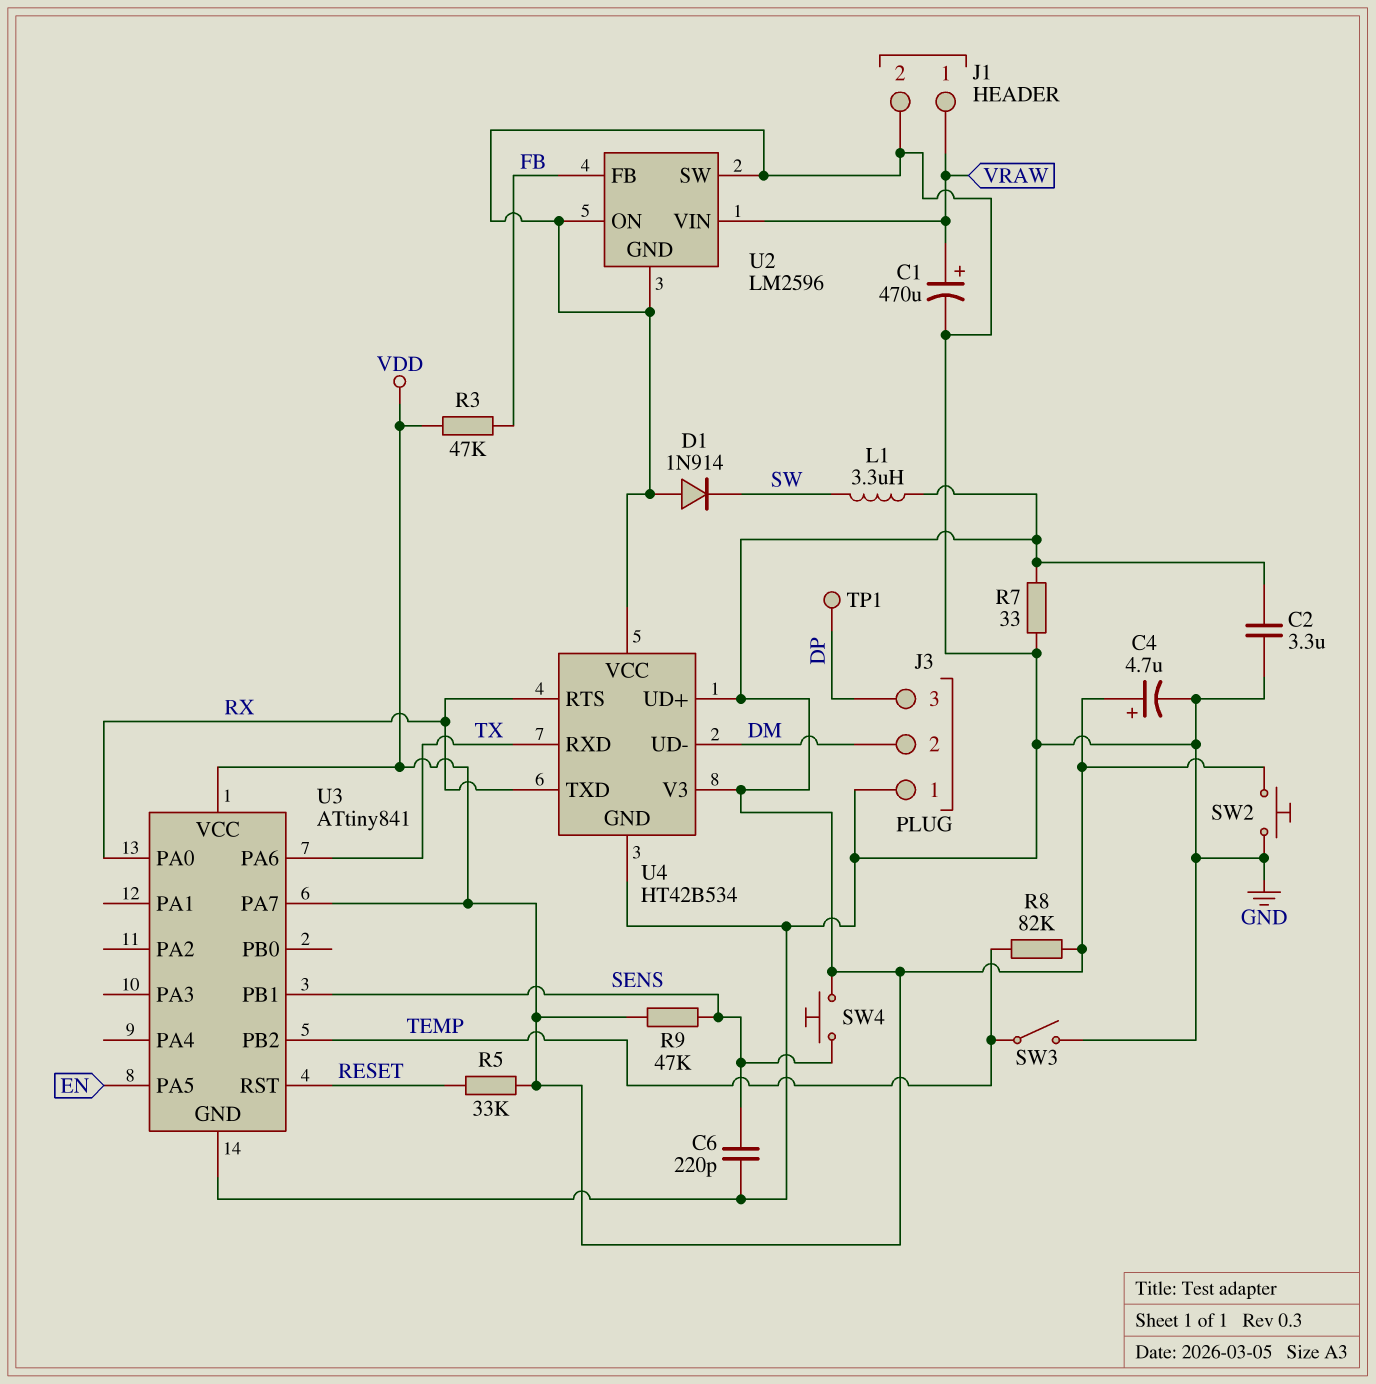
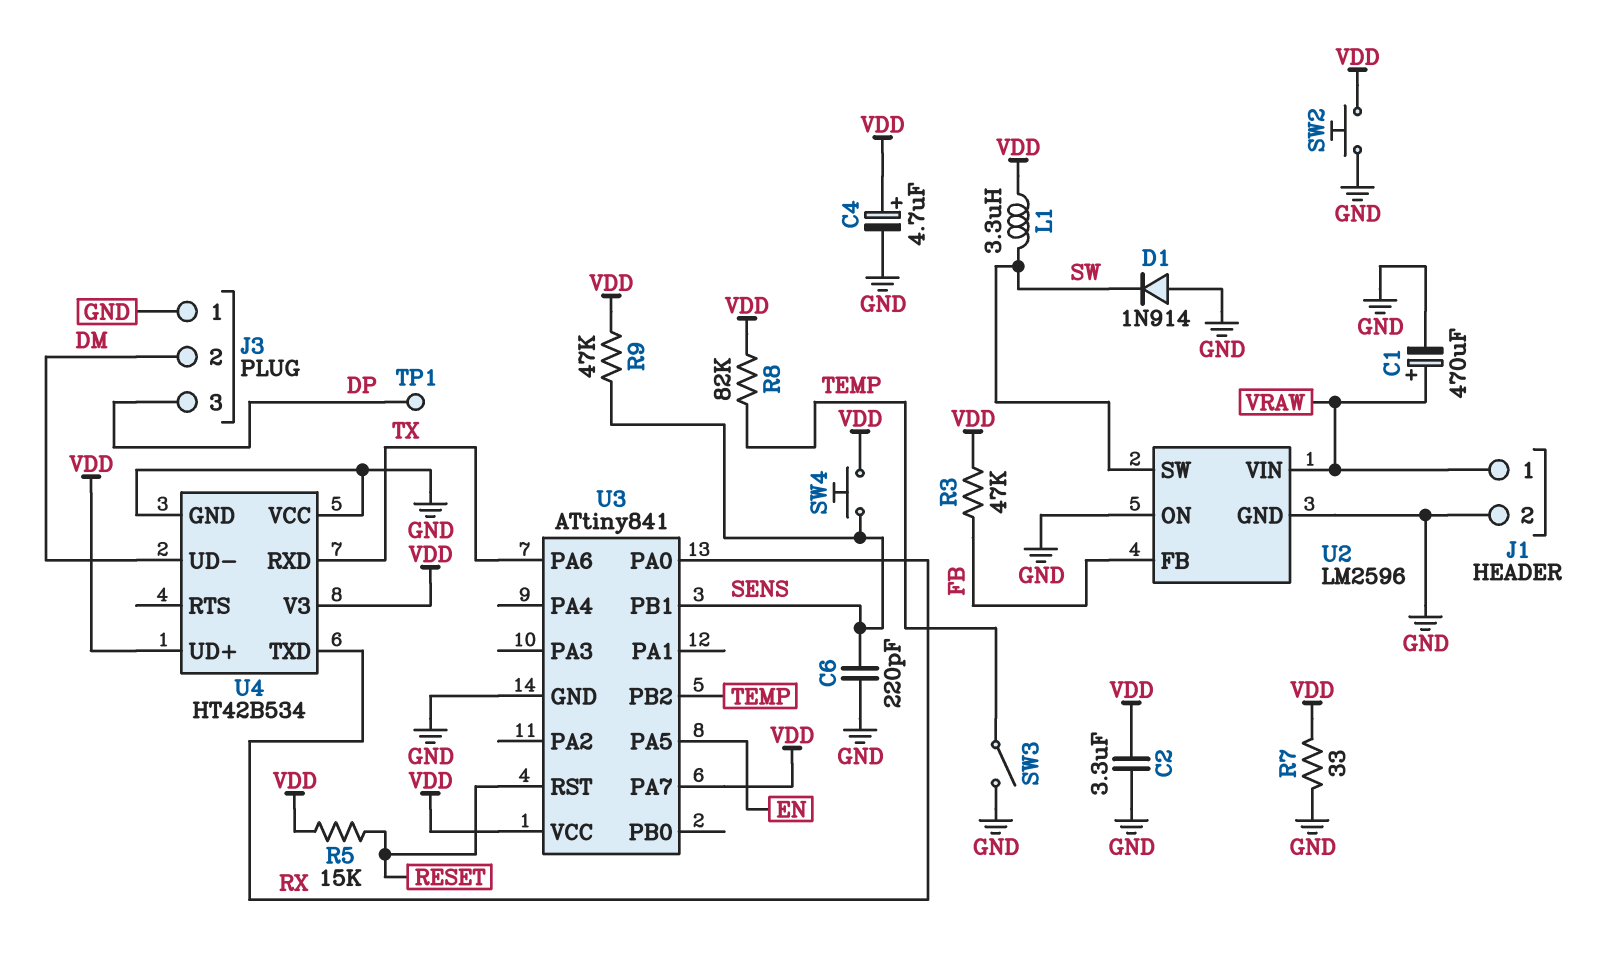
R5: 33k (RESET, VDD) -> 15k (RESET, VDD)
U2 pin SW: GND -> SW
U4 pin RTS: RX -> none

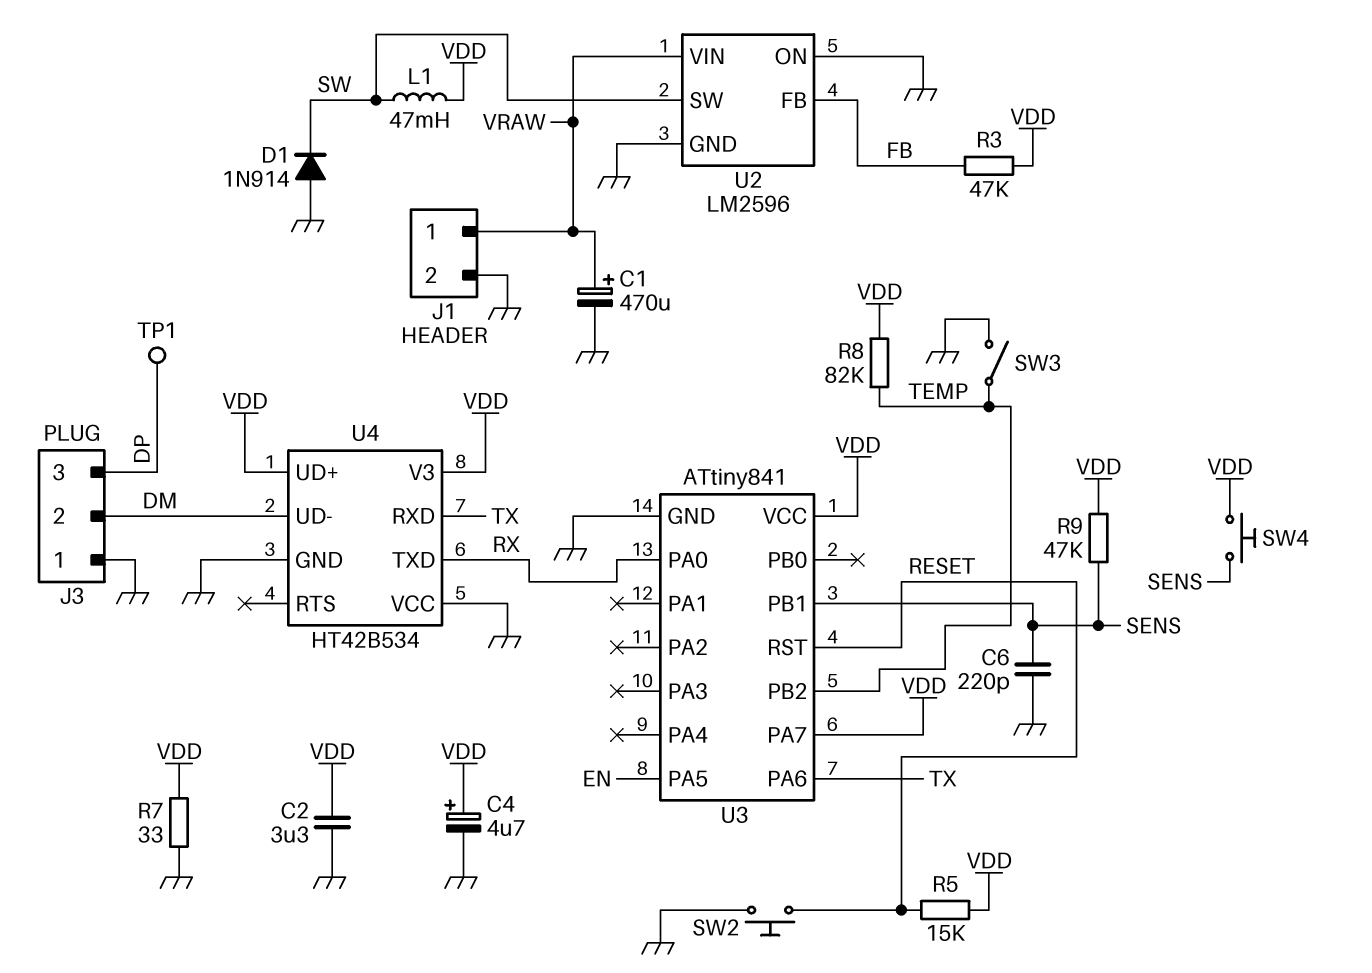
L1: 3.3uH (SW, VDD) -> 47mH (SW, VDD)
SW2: button (GND, VDD) -> button (GND, RESET)

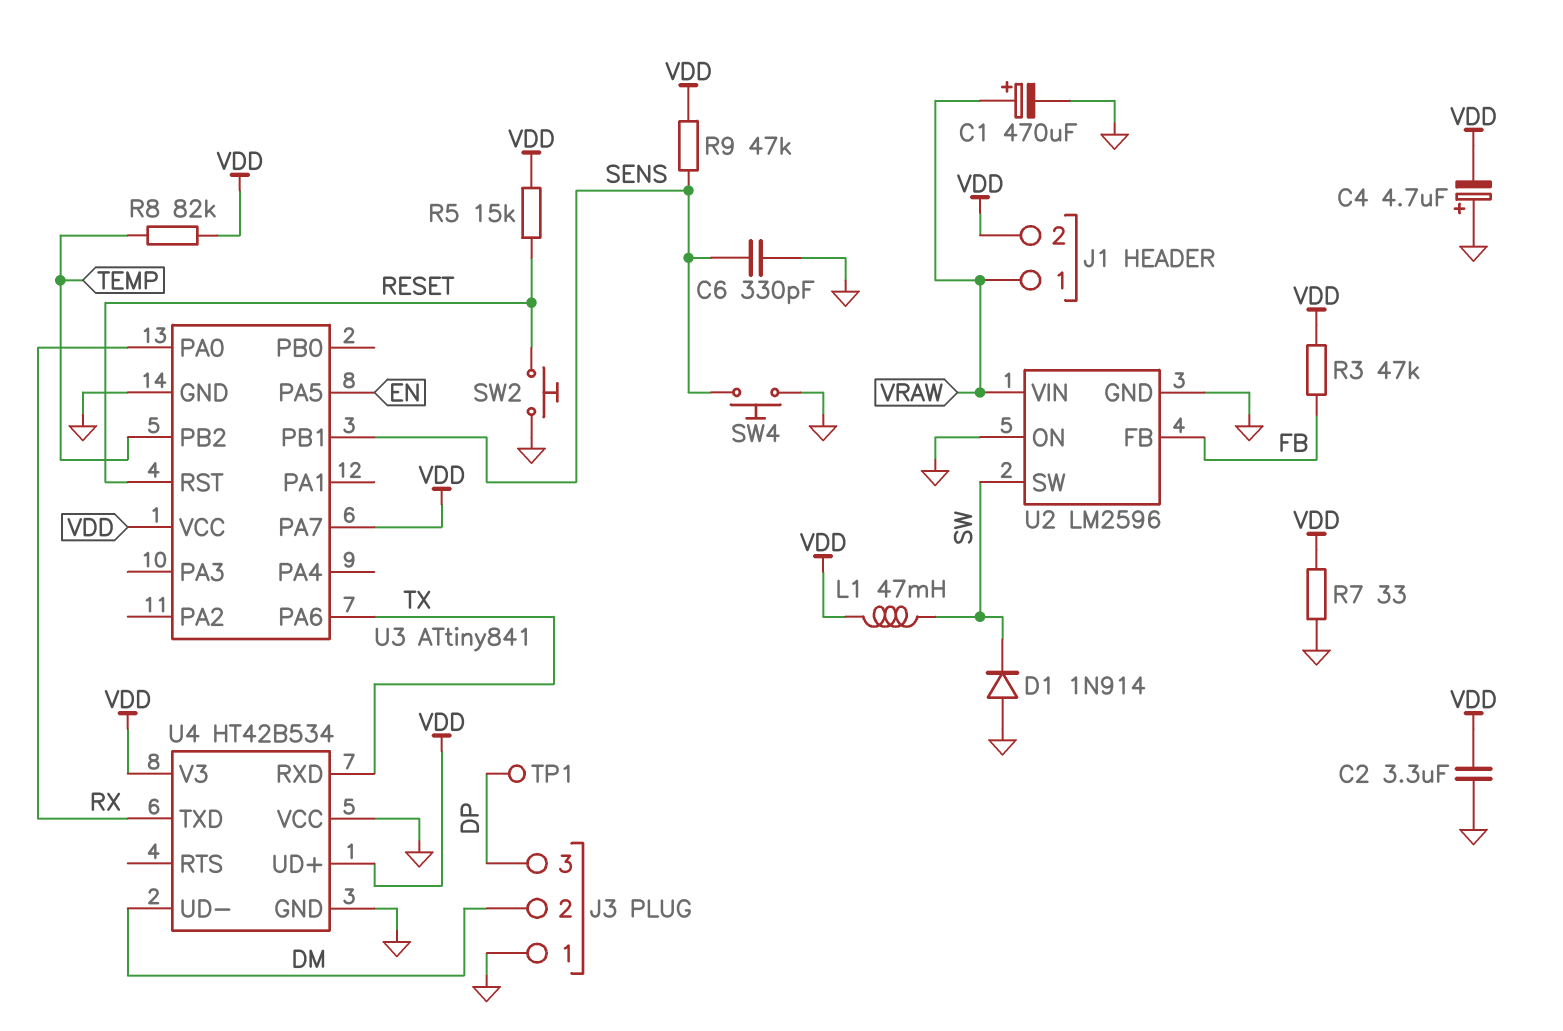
C4: 4.7uF (plus VDD, minus GND) -> 4.7uF (plus GND, minus VDD)
C6: 220pF (GND, SENS) -> 330pF (GND, SENS)
J1 pin 2: GND -> VDD
SW3: switch (GND, TEMP) -> none
SW4: button (SENS, VDD) -> button (GND, SENS)

